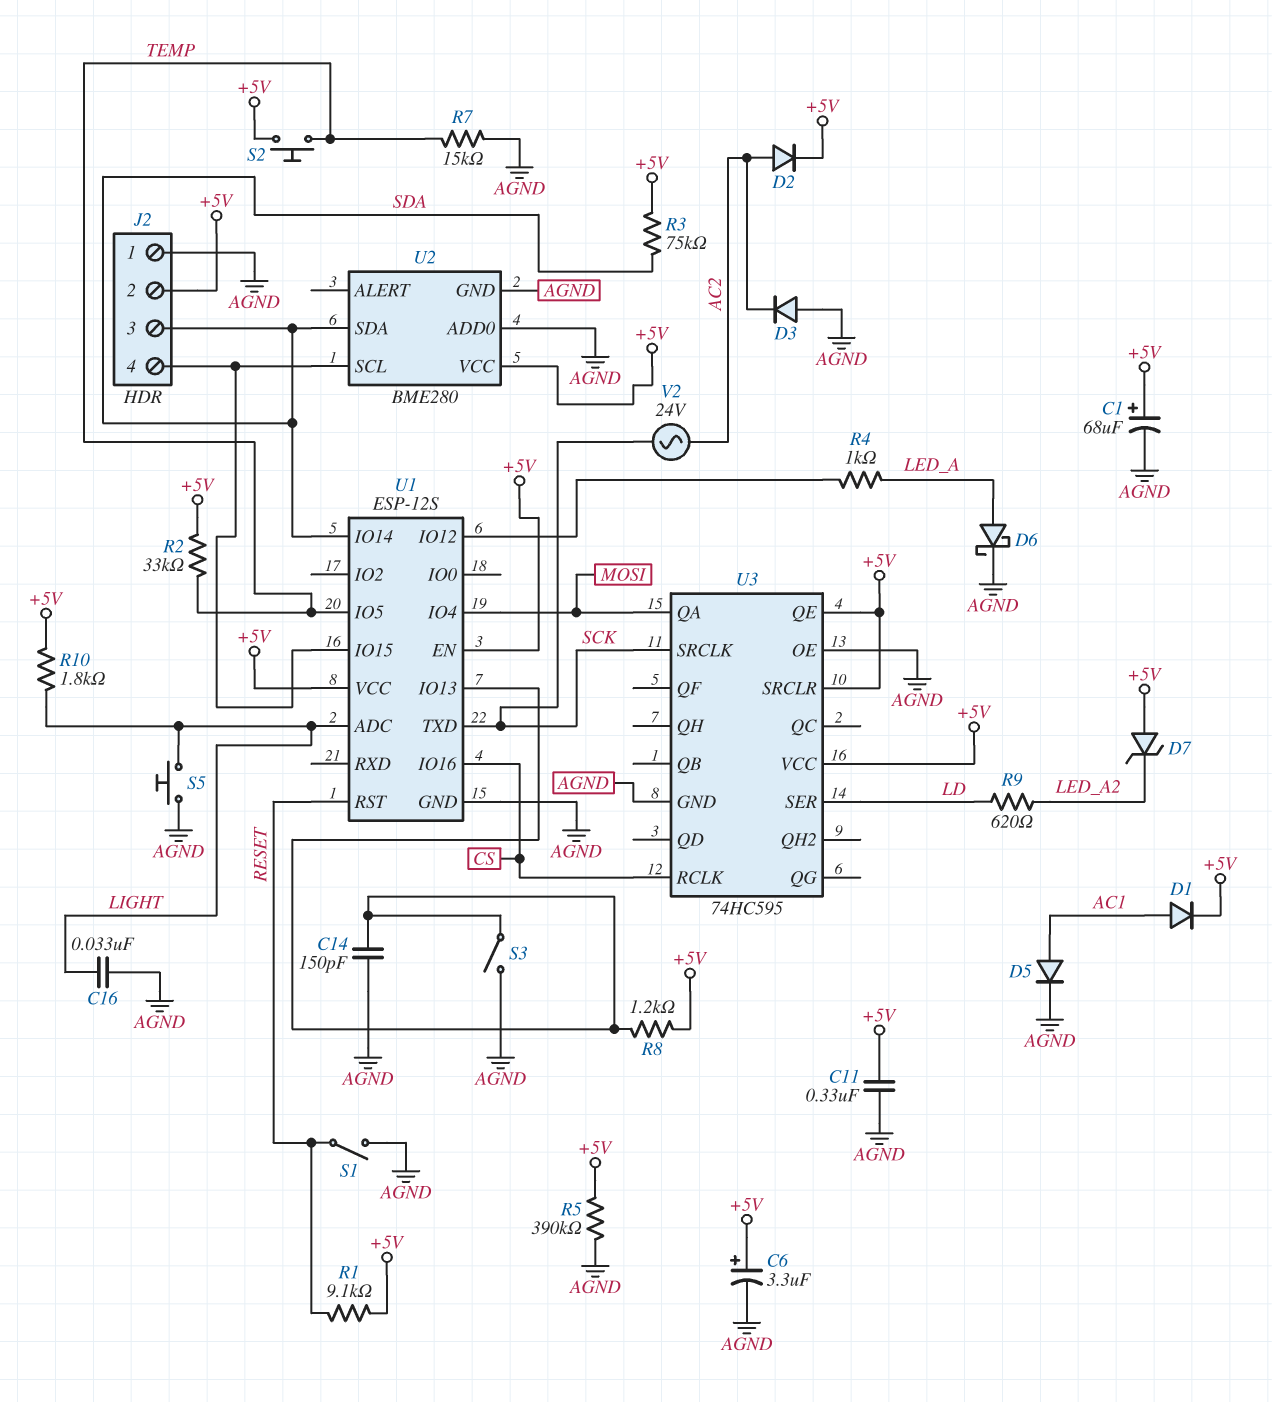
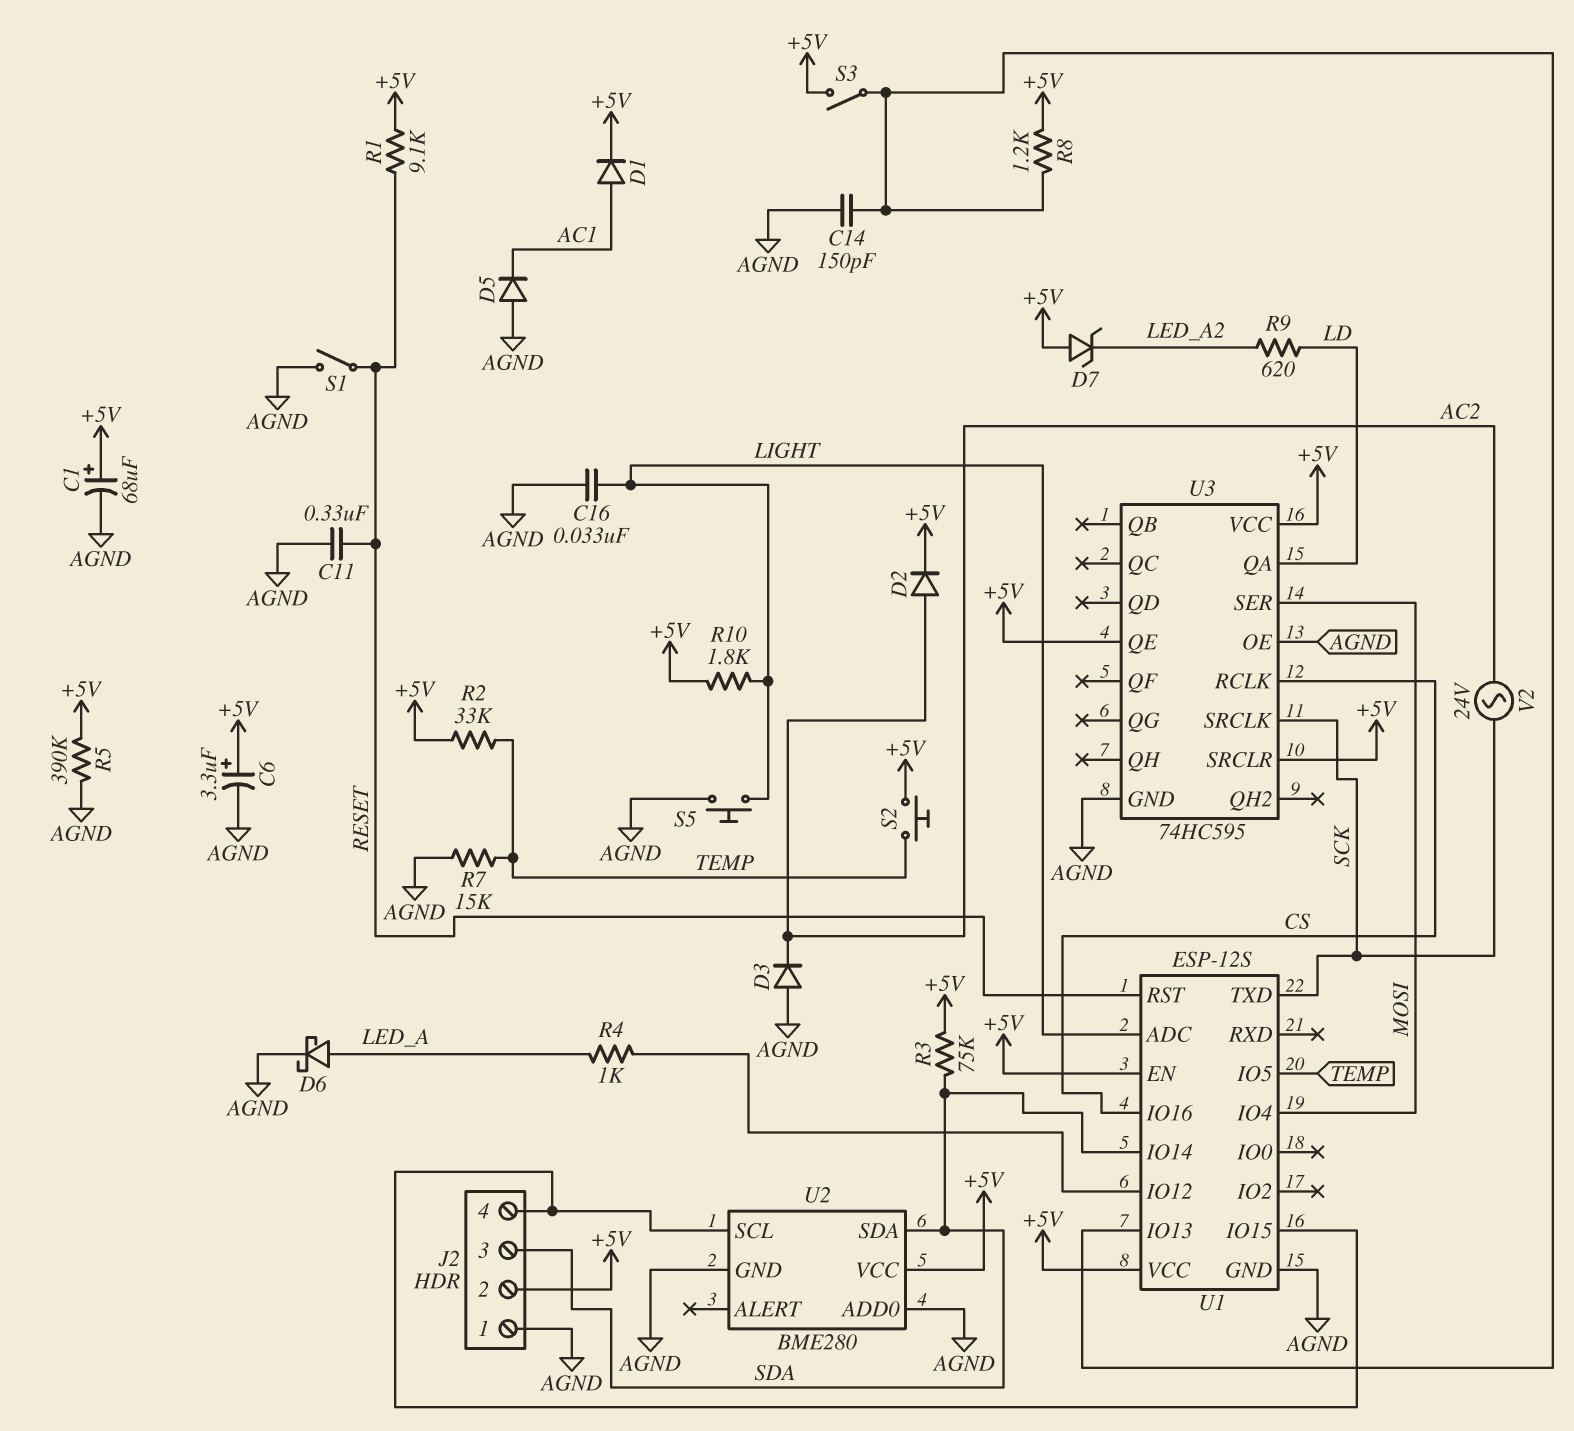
C11: 330nF (+5V, AGND) -> 330nF (AGND, RESET)
D5: diode (A AC1, K AGND) -> diode (A AGND, K AC1)
S3: switch (AGND, U1/IO13) -> switch (+5V, U1/IO13)
U3 pin QA: MOSI -> LD
U3 pin SER: LD -> MOSI

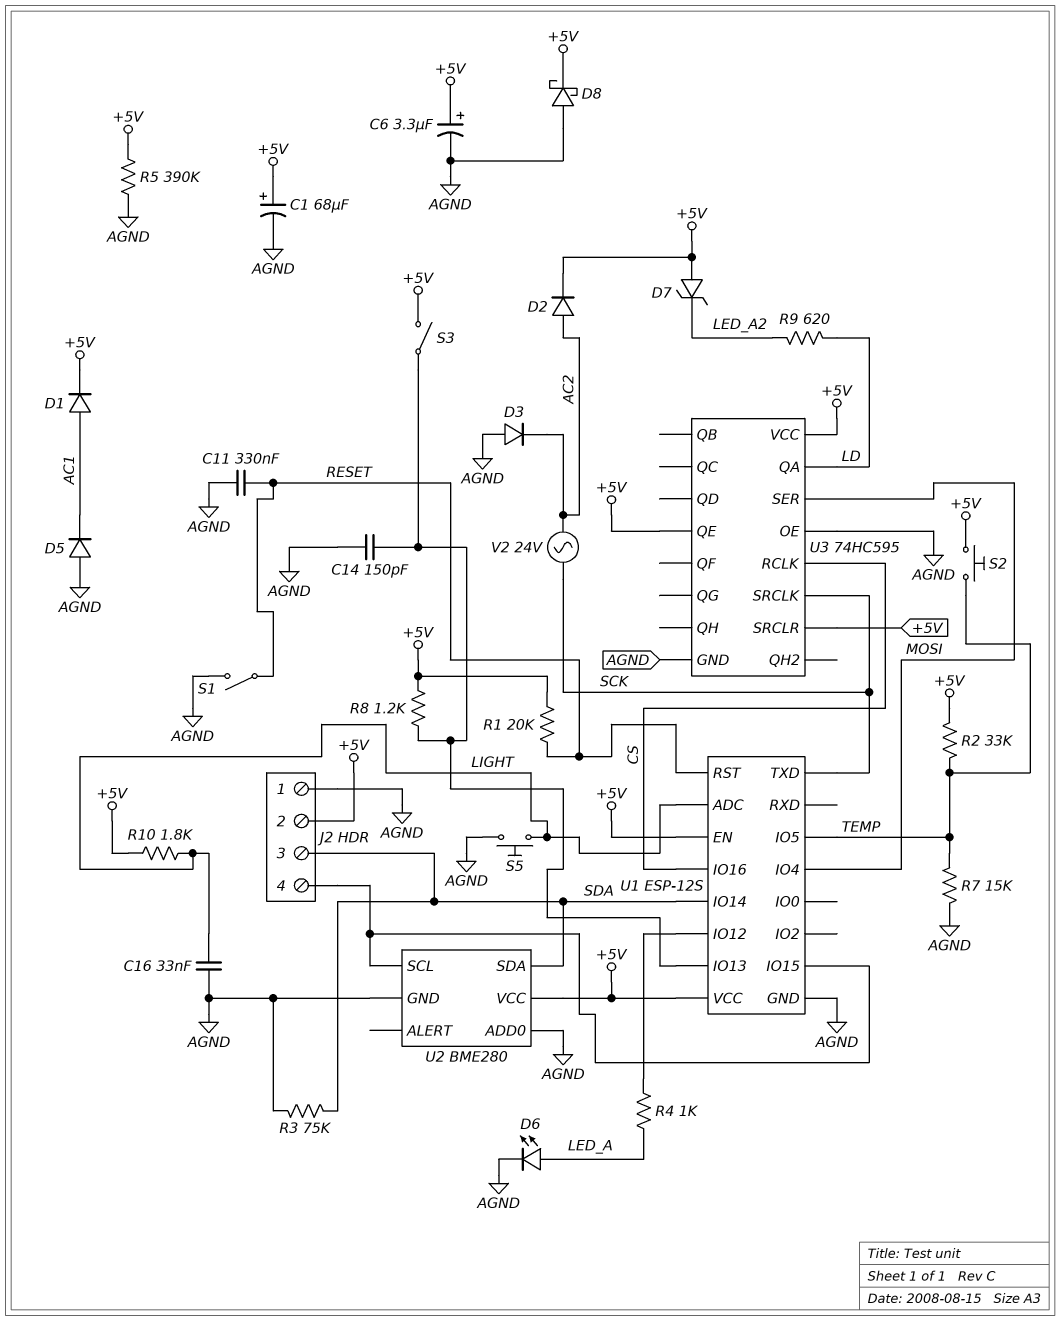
D6: schottky (A LED_A, K AGND) -> LED (A LED_A, K AGND)
D8: none -> schottky (A AGND, K +5V)
R1: 9.1k (+5V, RESET) -> 20k (+5V, RESET)
R3: 75k (+5V, SDA) -> 75k (AGND, SDA)

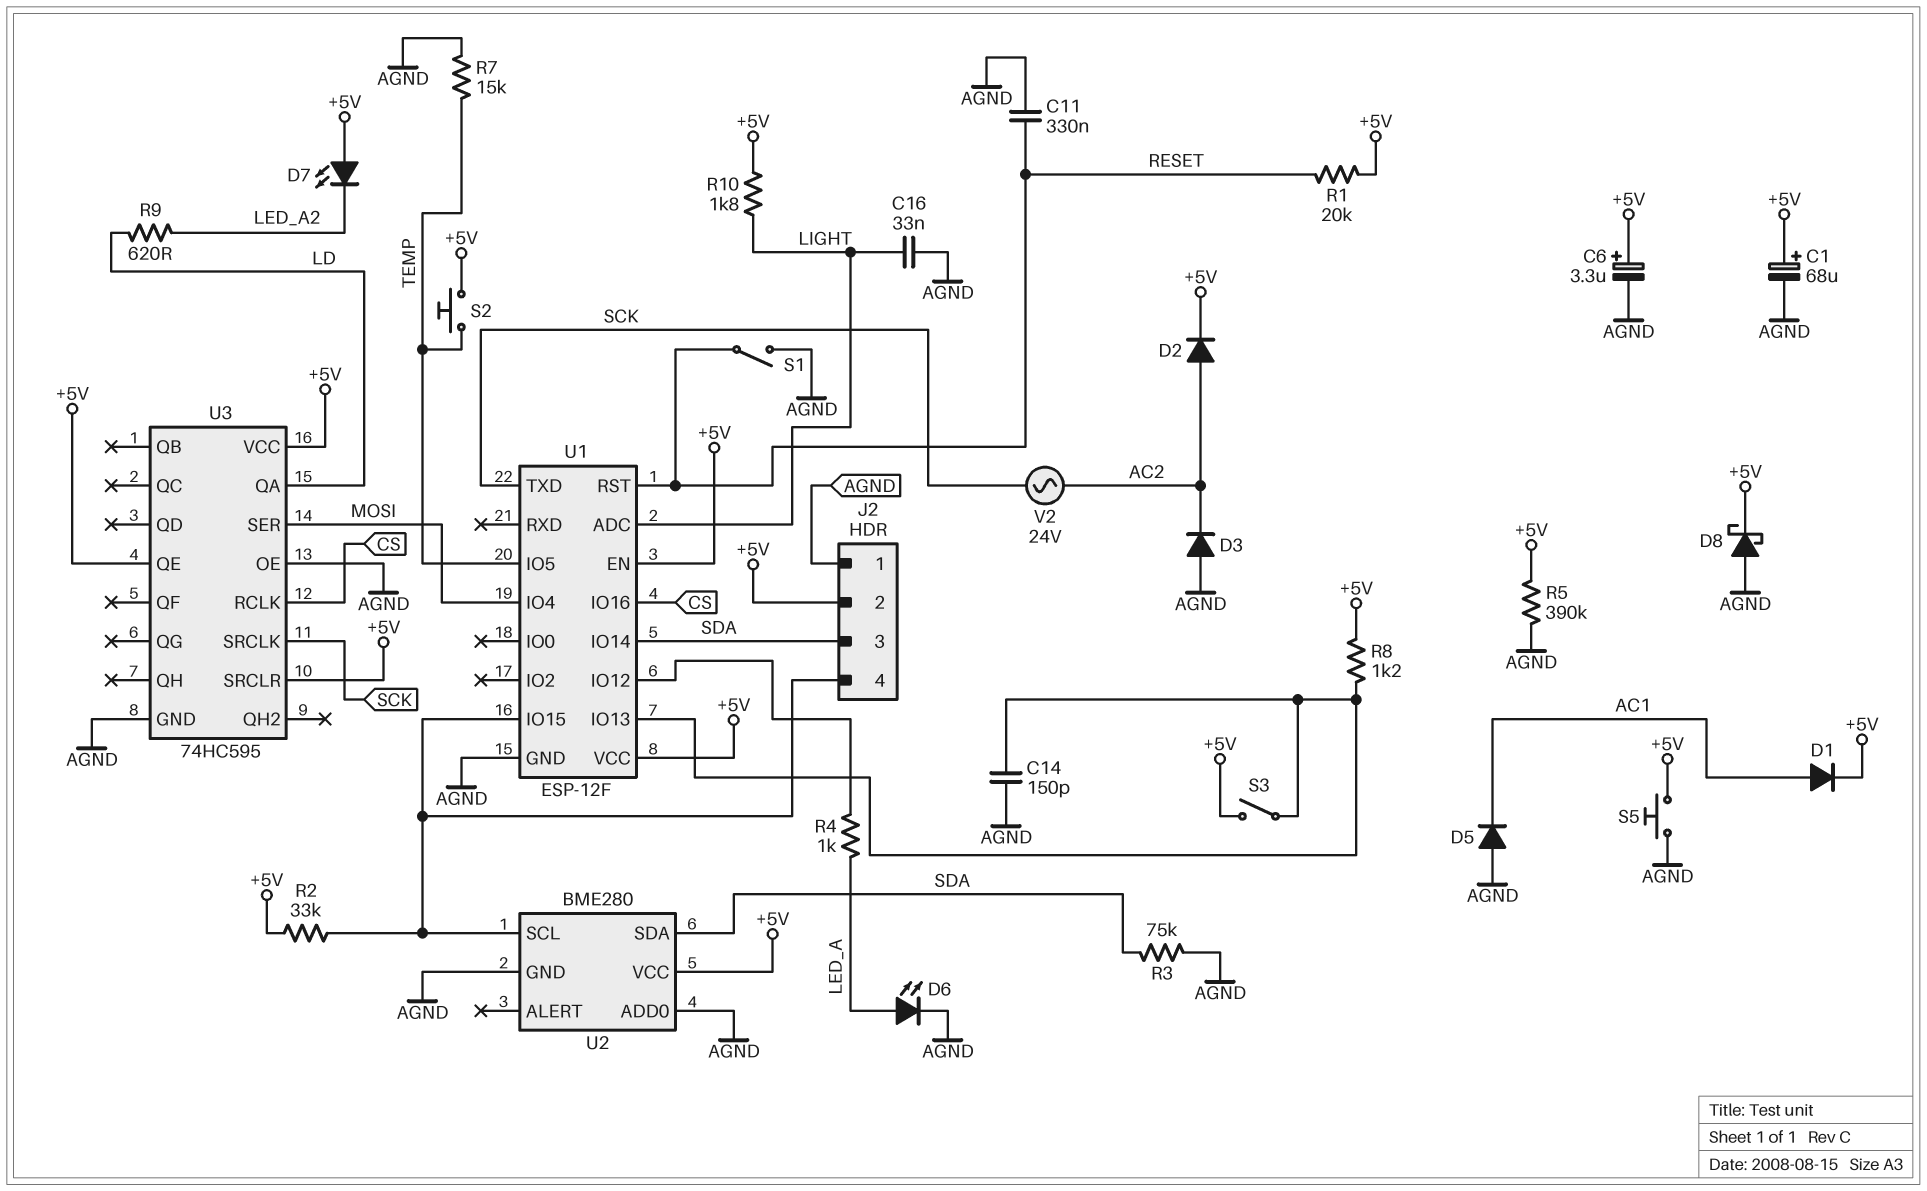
D7: zener (A +5V, K LED_A2) -> LED (A +5V, K LED_A2)
R2: 33k (+5V, TEMP) -> 33k (+5V, J2/4)
S5: button (AGND, LIGHT) -> button (+5V, AGND)
U1: ESP-12S -> ESP-12F

